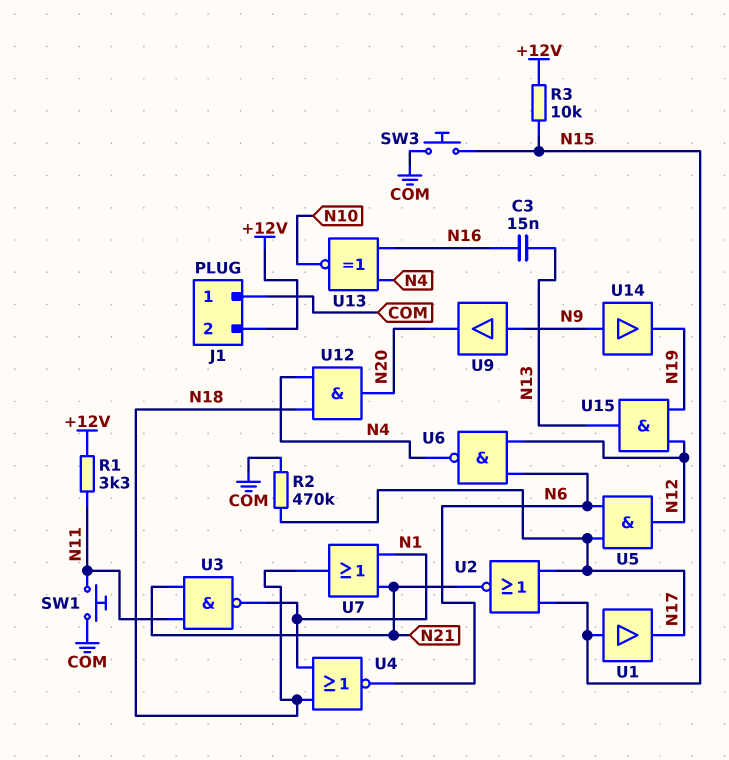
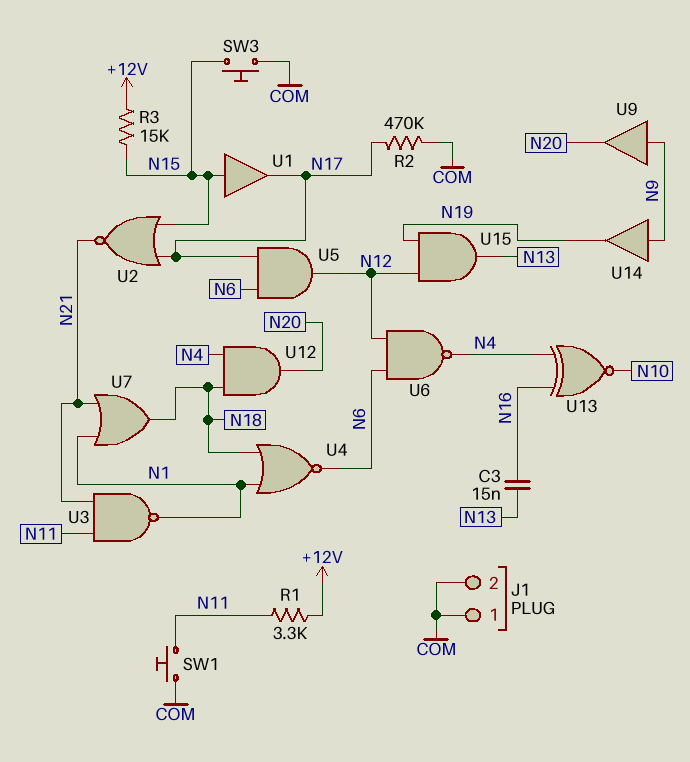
J1 pin 2: +12V -> COM
R3: 10k (+12V, N15) -> 15k (+12V, N15)

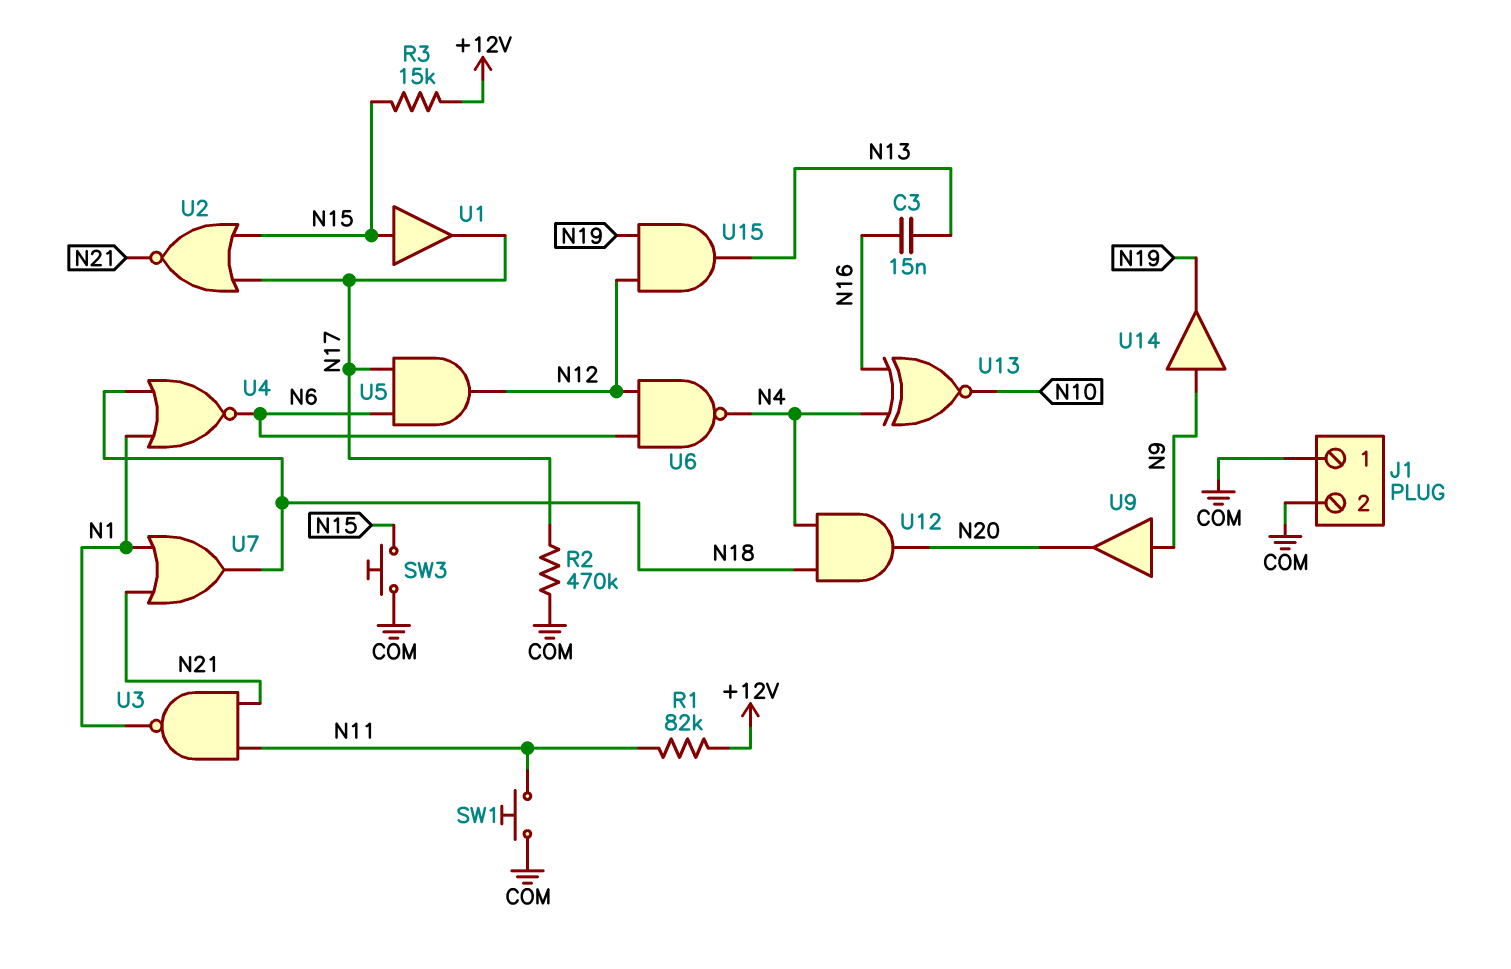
R1: 3.3k (+12V, N11) -> 82k (+12V, N11)

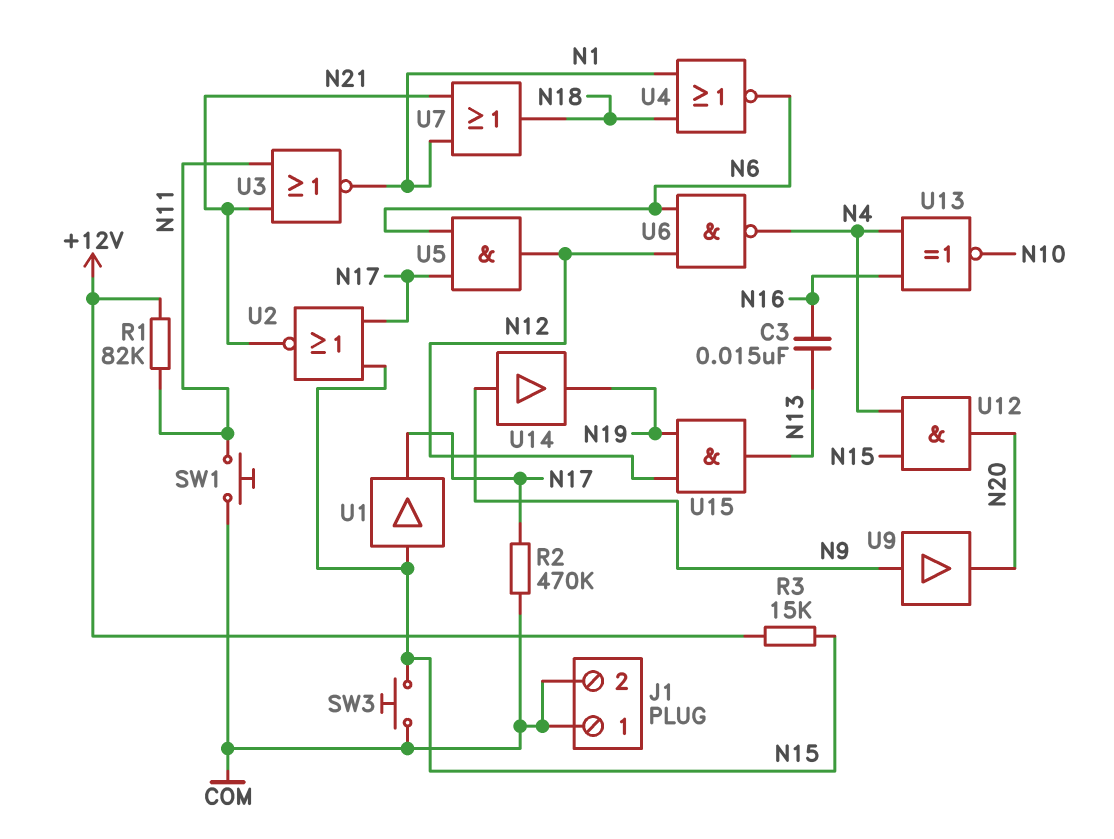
U3: NAND (in N11, in N21, out N1) -> NOR (in N11, in N21, out N1)
U12: AND (in N4, in N18, out N20) -> AND (in N4, in N15, out N20)

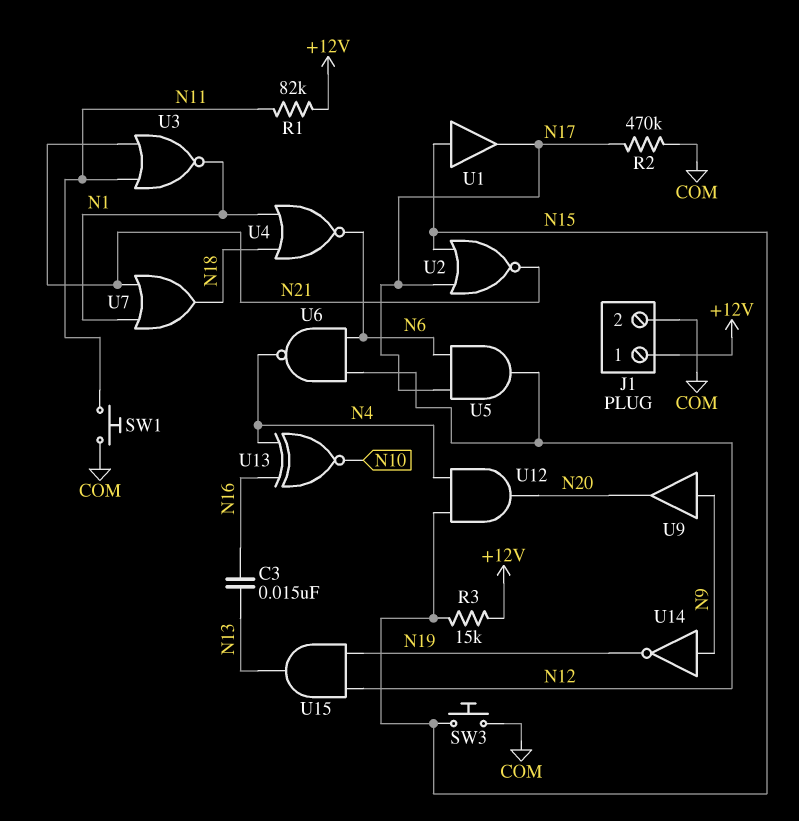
J1 pin 1: COM -> +12V
U14: buffer (in N9, out N19) -> NOT (in N9, out N19)

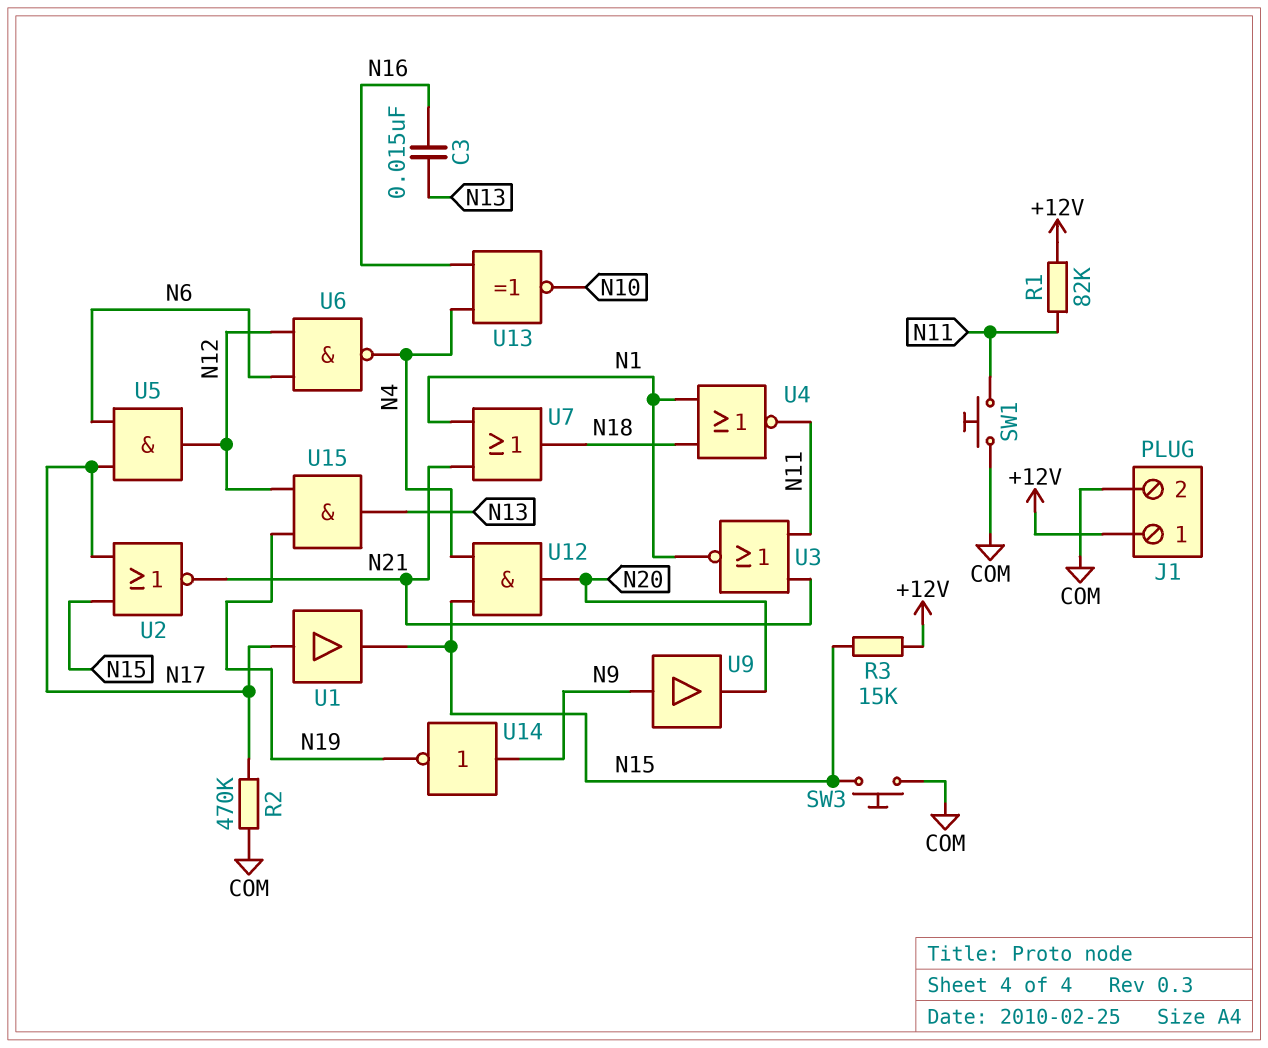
U1: buffer (in N15, out N17) -> buffer (in N17, out N15)
U4: NOR (in N1, in N18, out N6) -> NOR (in N1, in N18, out N11)

